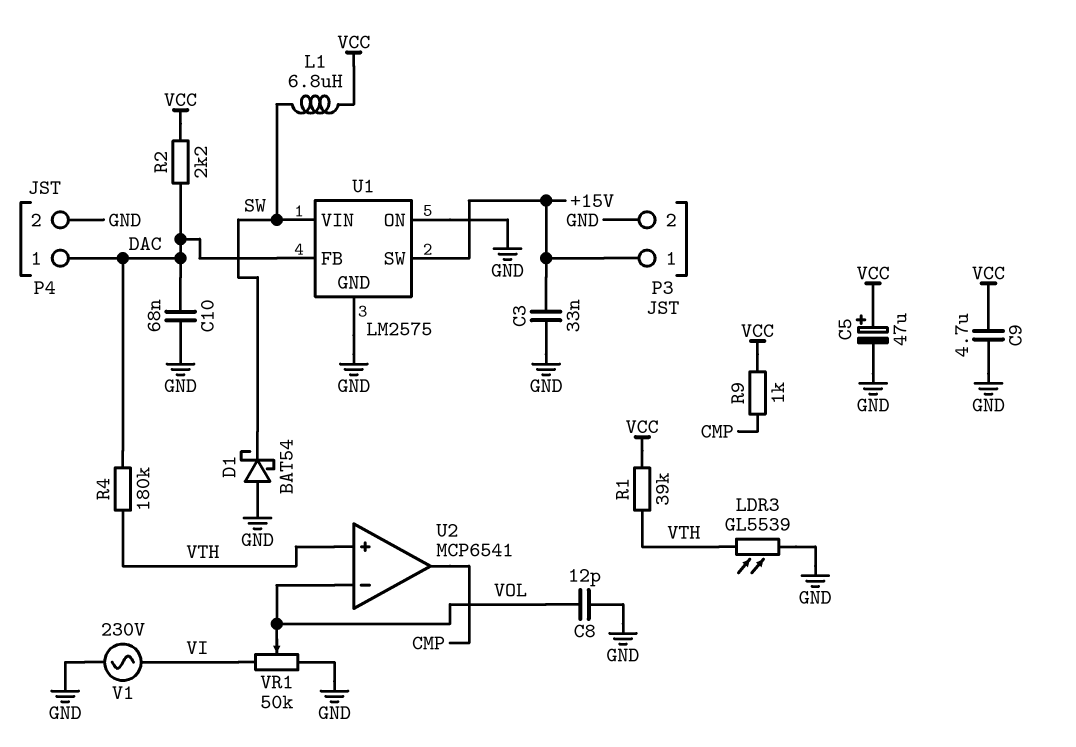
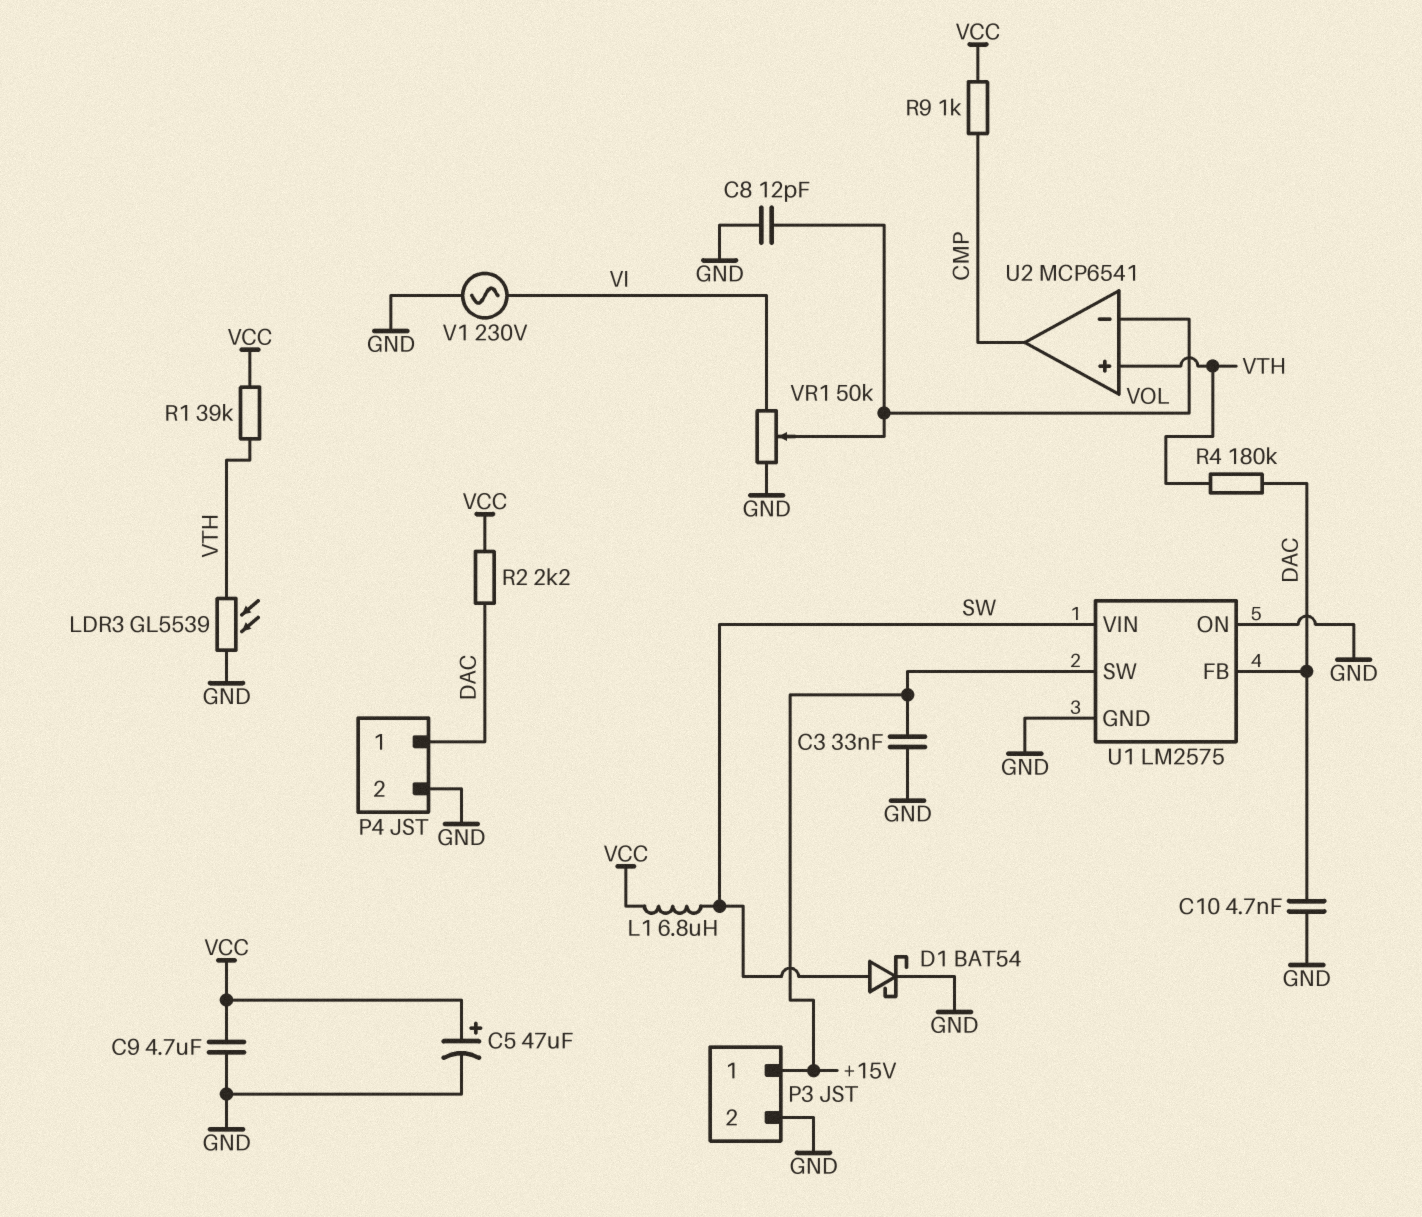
C10: 68nF (DAC, GND) -> 4.7nF (DAC, GND)
D1: schottky BAT54 (A GND, K SW) -> schottky BAT54 (A SW, K GND)

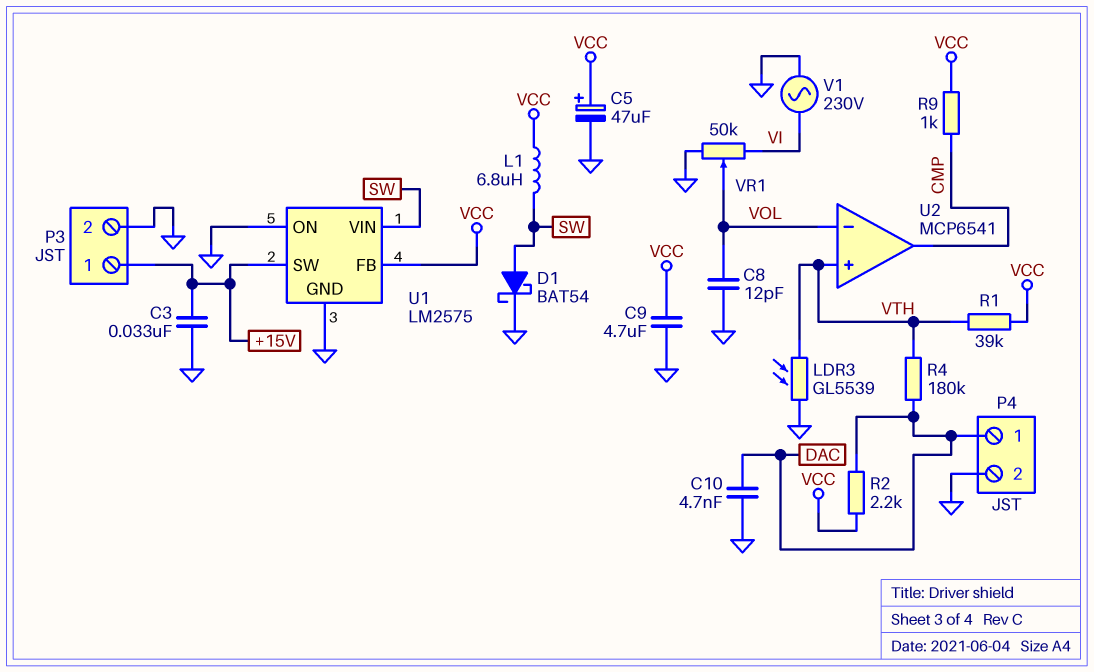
U1 pin FB: DAC -> VCC

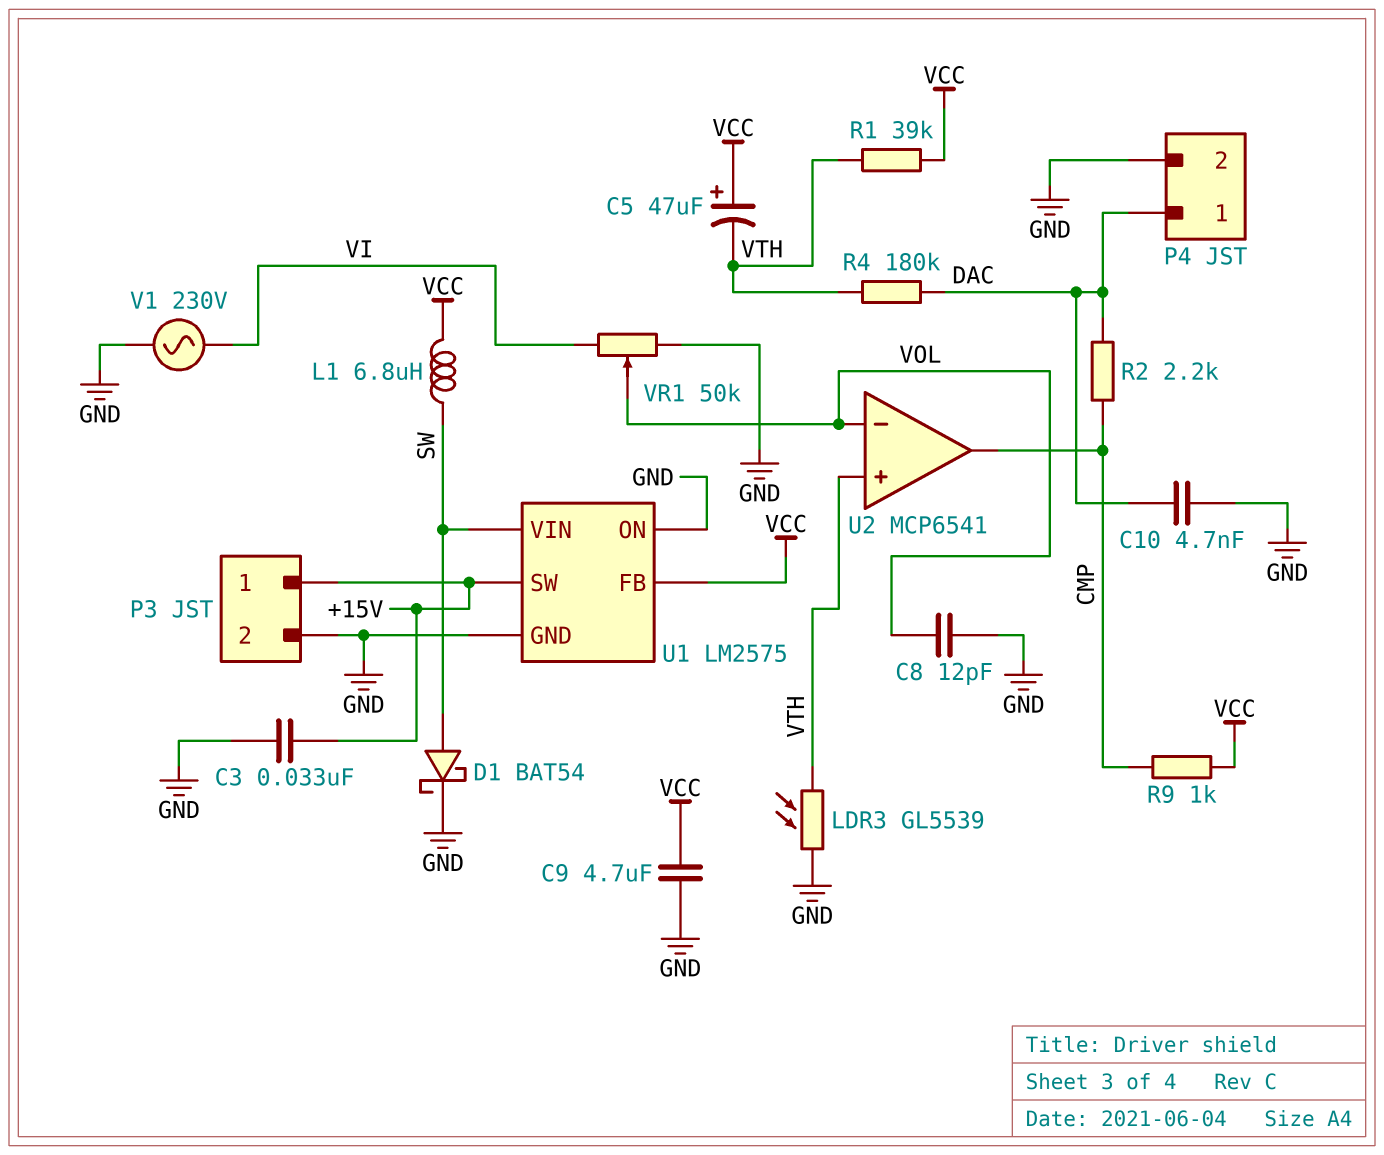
C5: 47uF (plus VCC, minus GND) -> 47uF (plus VCC, minus VTH)
R2: 2.2k (DAC, VCC) -> 2.2k (CMP, DAC)

